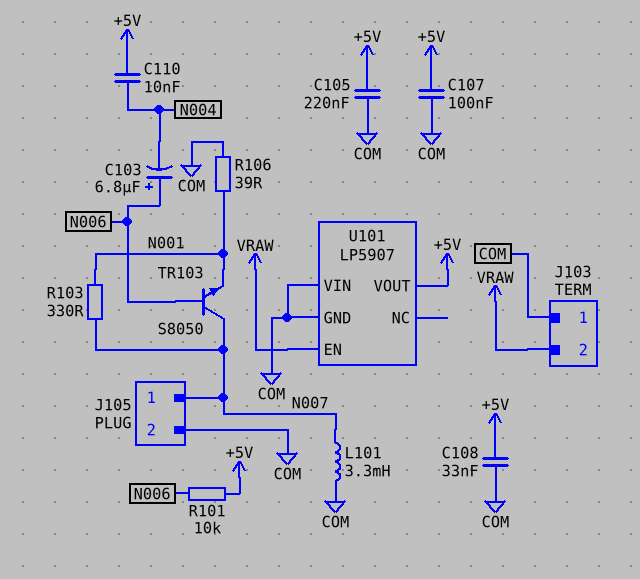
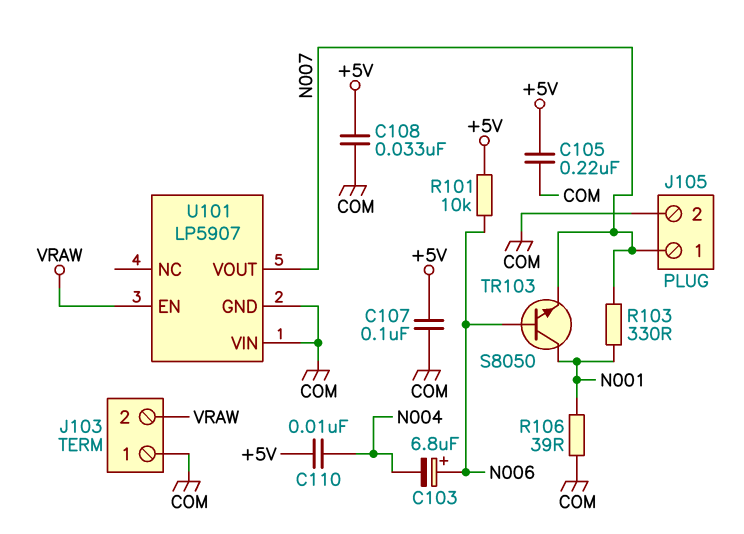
L101: 3.3mH (COM, N007) -> none
TR103: NPN S8050 (B N006, C N007, E N001) -> NPN S8050 (B N006, C N001, E N007)
U101 pin VOUT: +5V -> N007

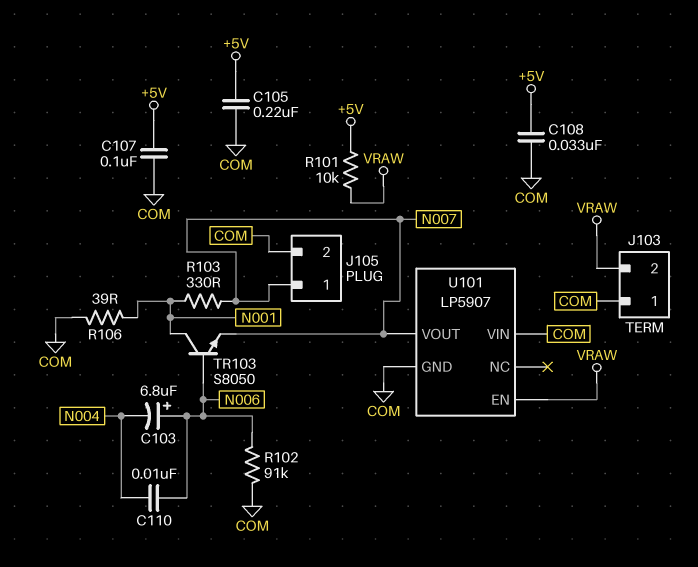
C110: 10nF (+5V, N004) -> 10nF (N004, N006)
R101: 10k (+5V, N006) -> 10k (+5V, VRAW)
R102: none -> 91k (COM, N006)

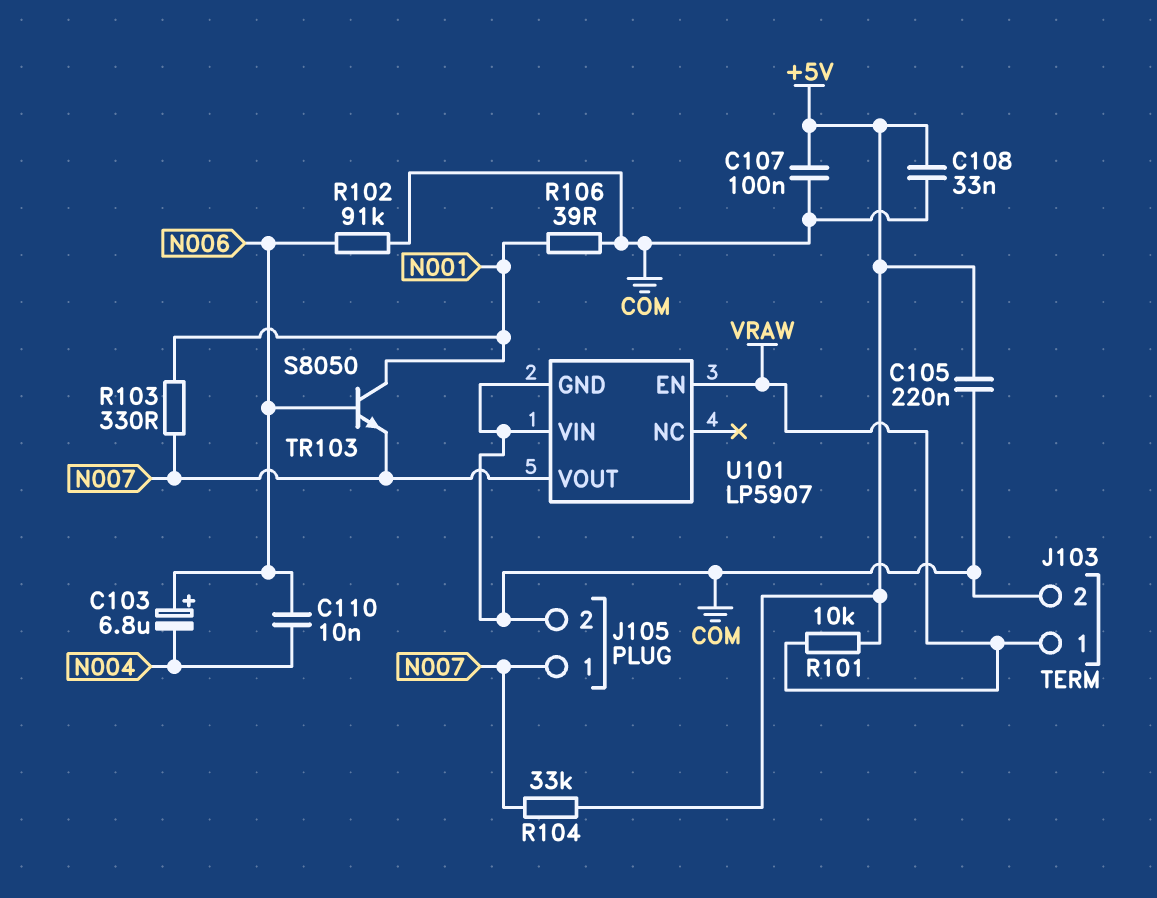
J103 pin 1: COM -> VRAW
J103 pin 2: VRAW -> COM
R104: none -> 33k (+5V, N007)

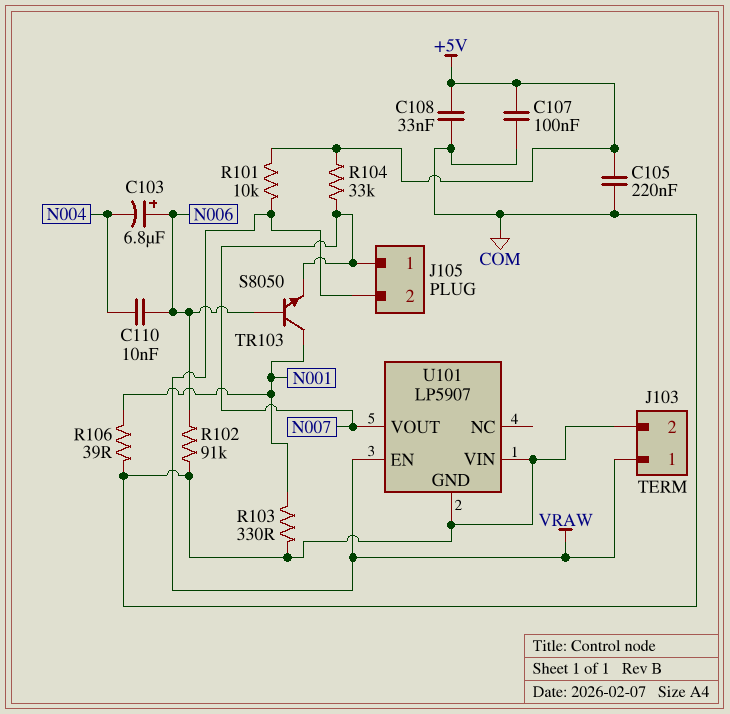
J105 pin 2: COM -> VRAW
R103: 330 (N001, N007) -> 330 (COM, N001)

